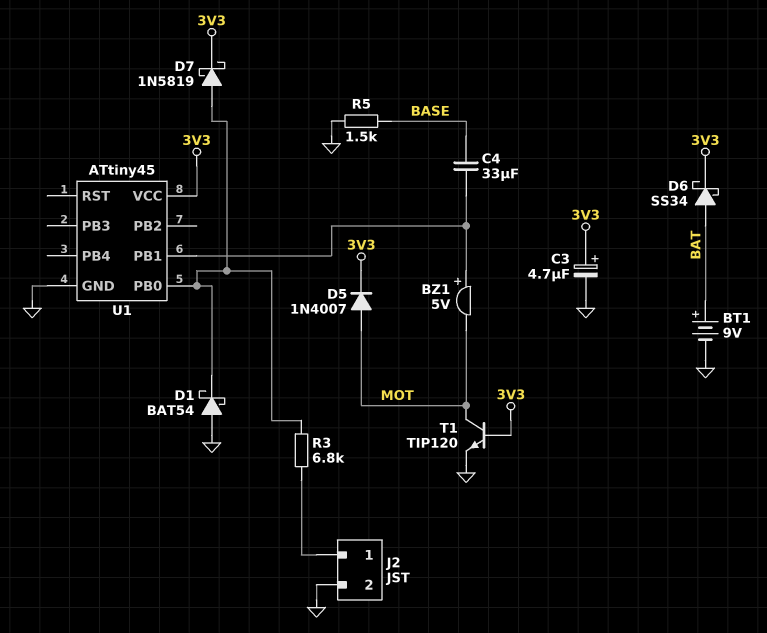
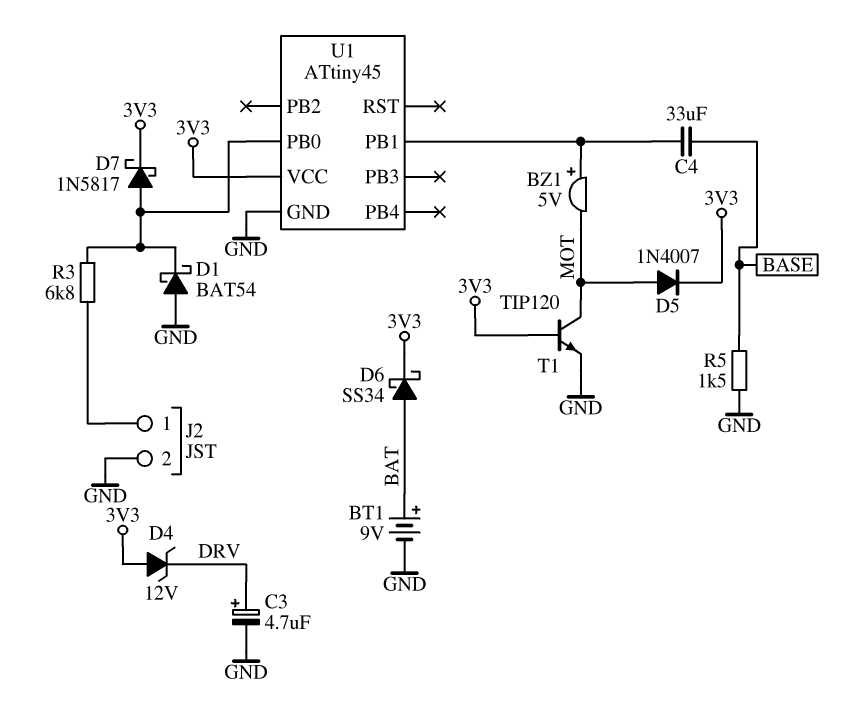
C3: 4.7uF (plus 3V3, minus GND) -> 4.7uF (plus DRV, minus GND)
D4: none -> zener 12V (A 3V3, K DRV)
D7: schottky 1N5819 (A U1/PB0, K 3V3) -> schottky 1N5817 (A U1/PB0, K 3V3)

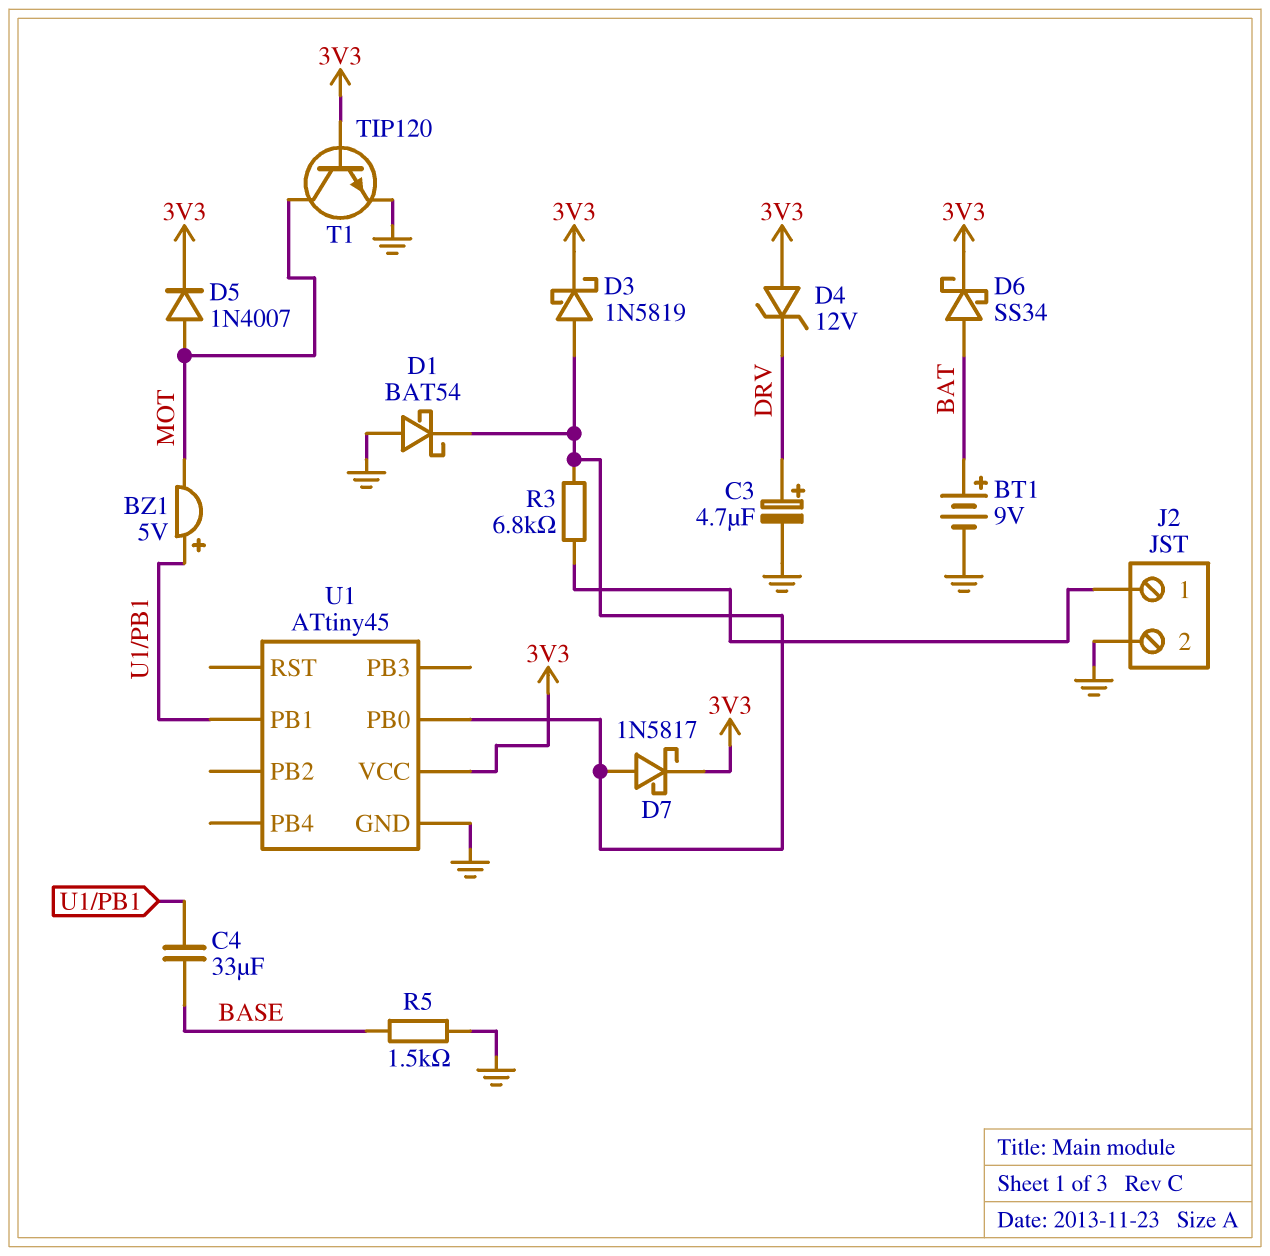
D3: none -> schottky 1N5819 (A U1/PB0, K 3V3)

